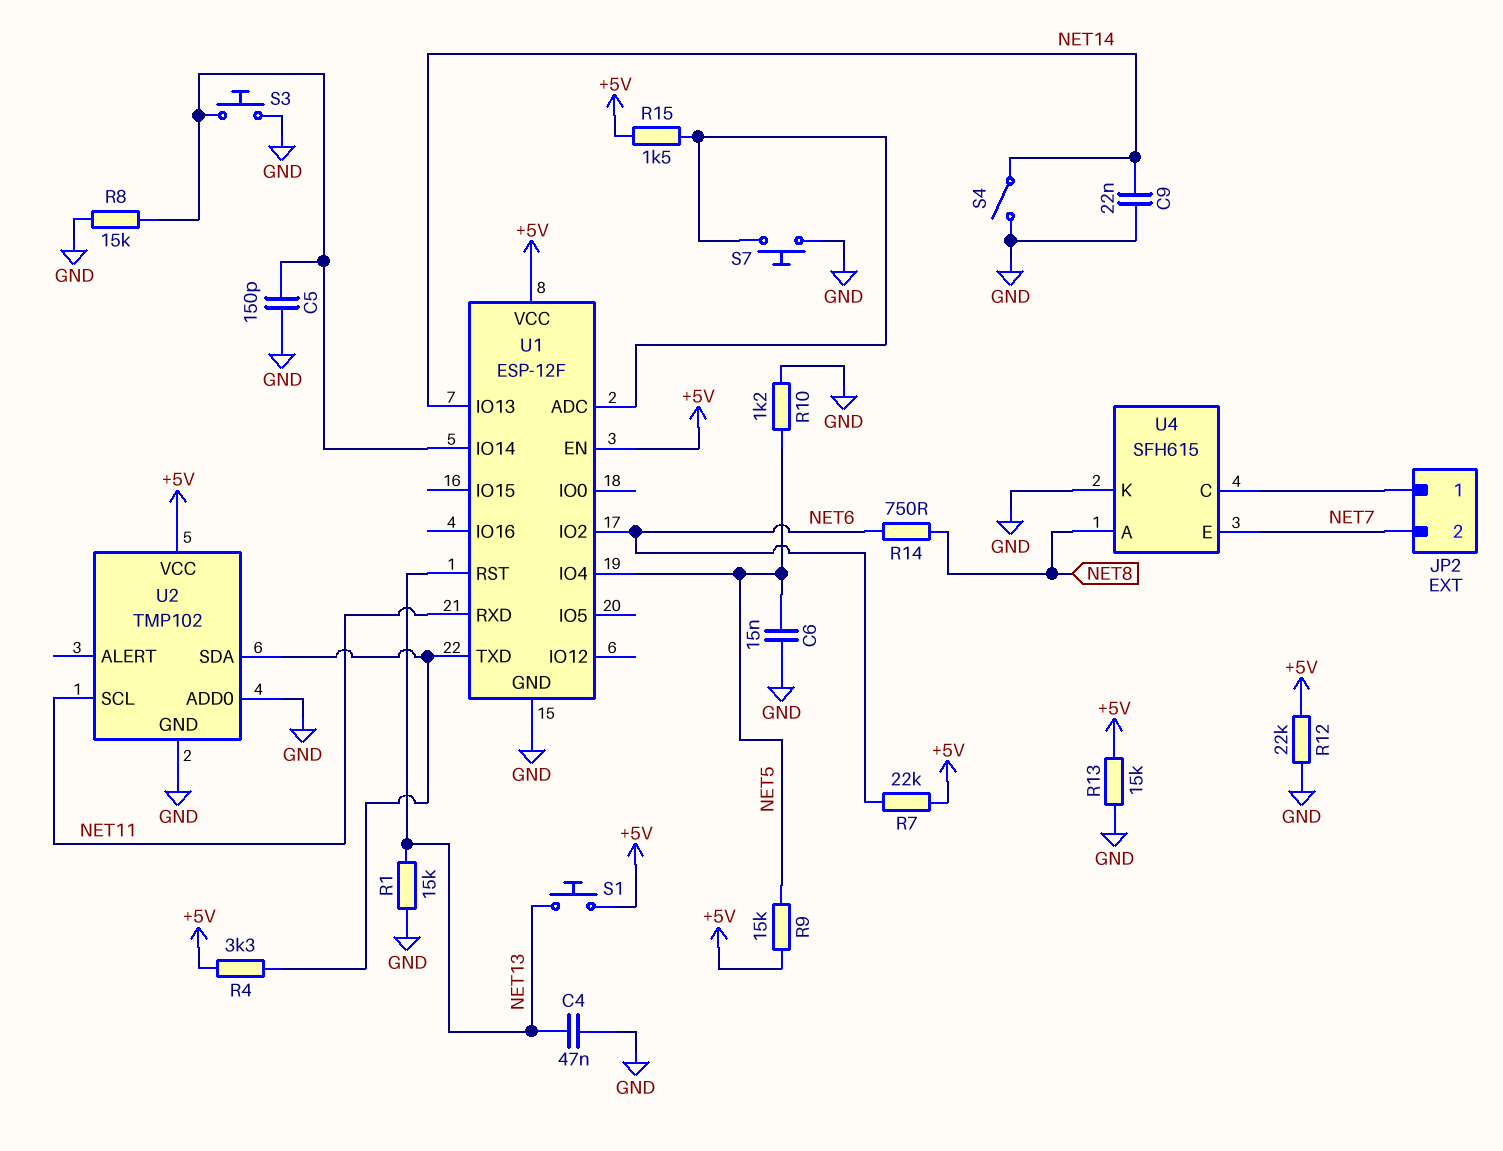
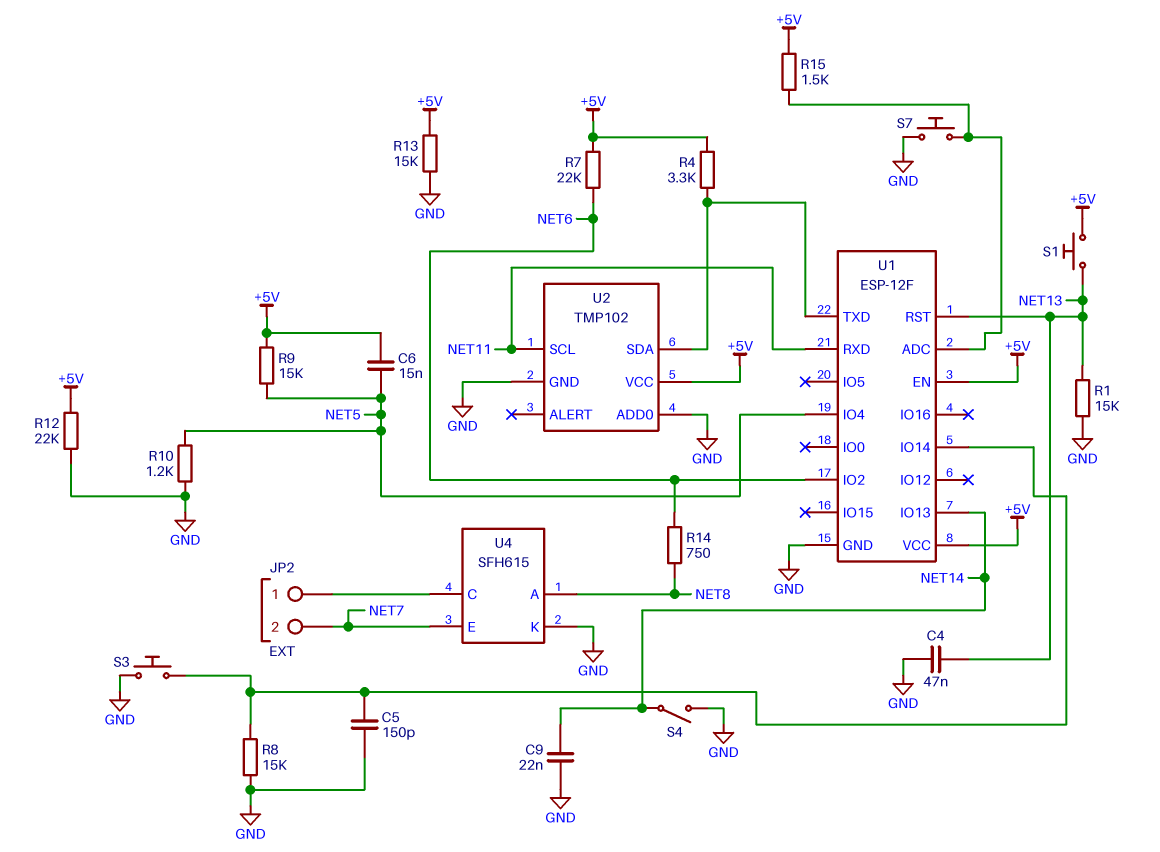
C6: 15nF (GND, NET5) -> 15nF (+5V, NET5)

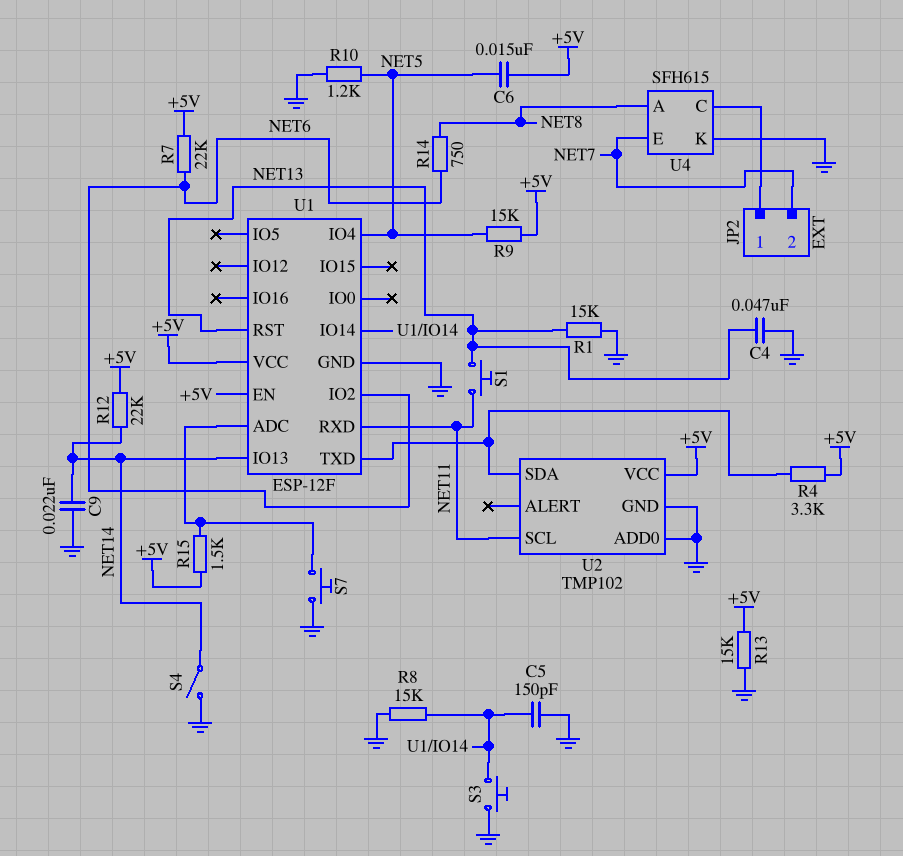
R12: 22k (+5V, GND) -> 22k (+5V, NET14)
S1: button (+5V, NET13) -> button (NET11, NET13)

